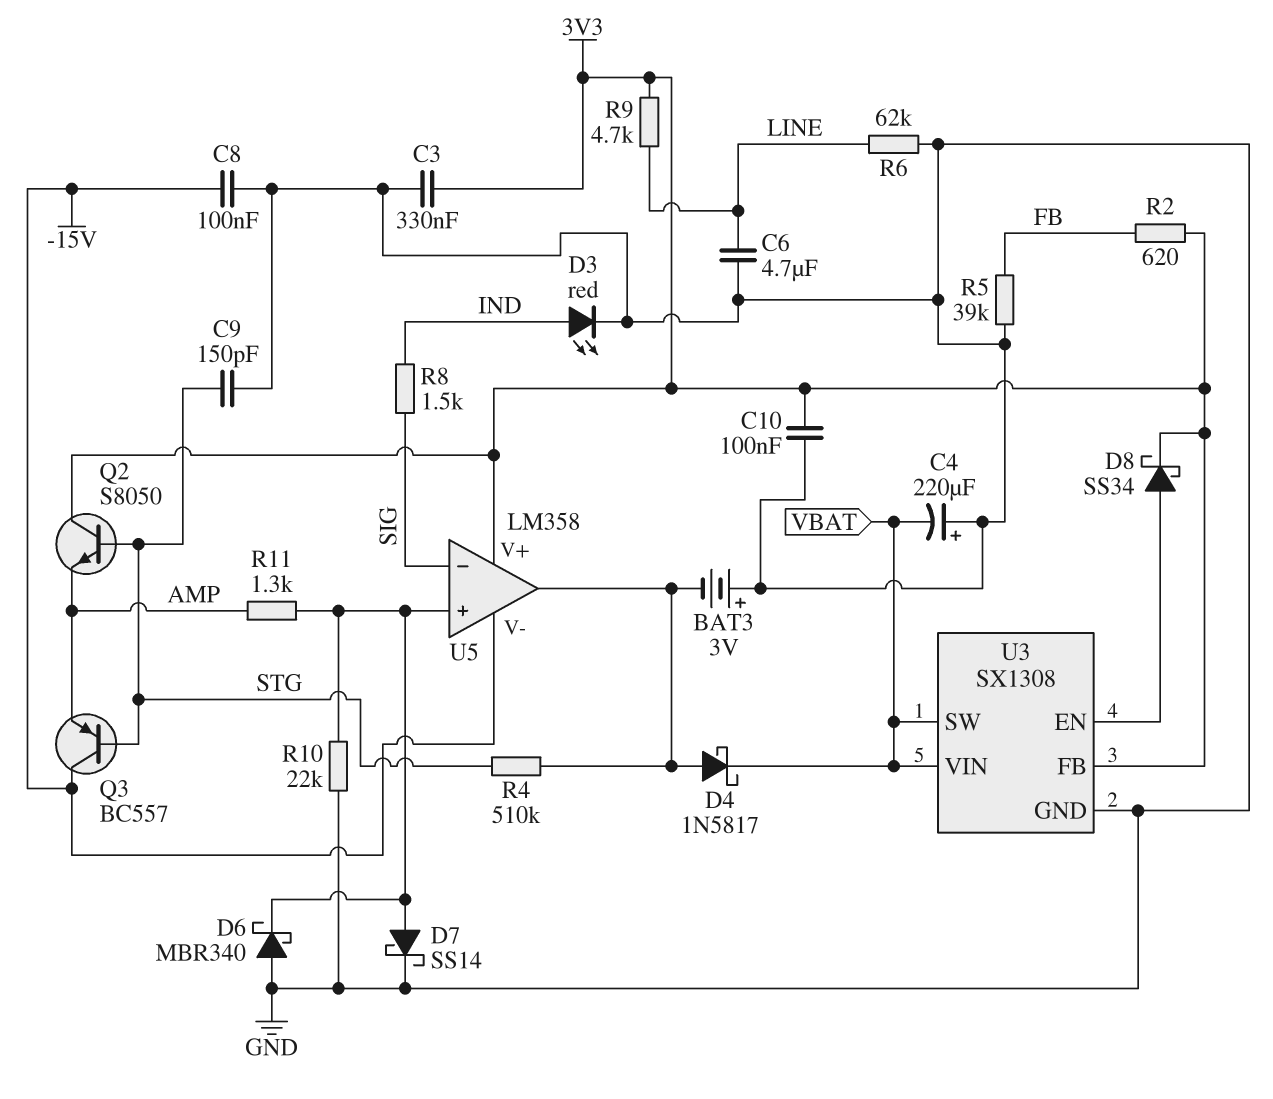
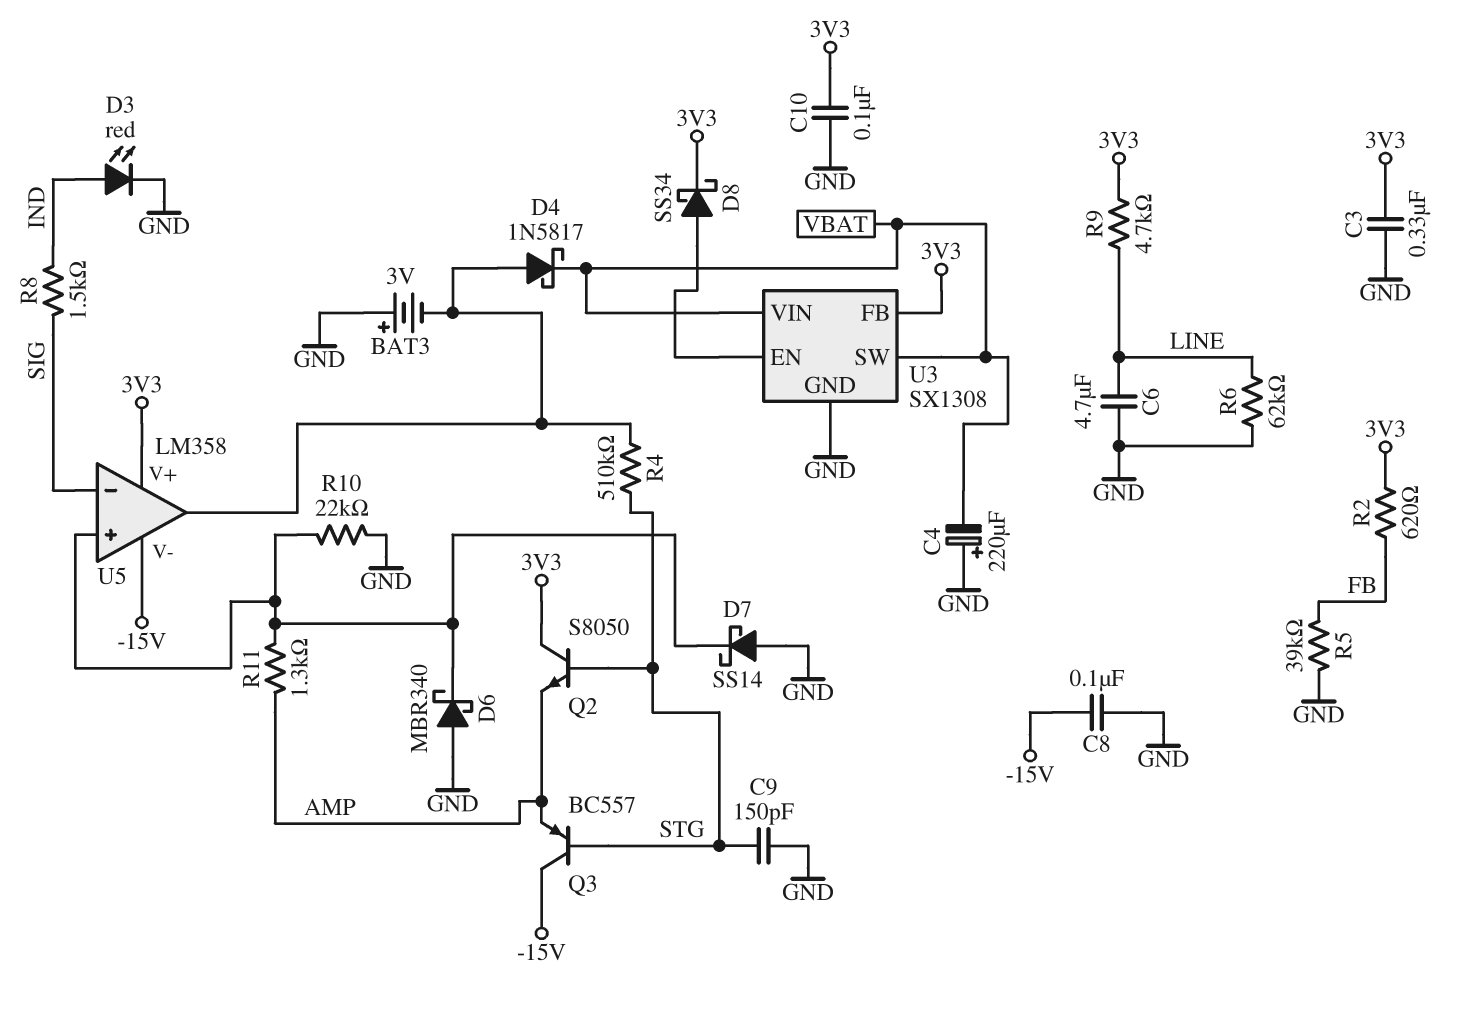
D7: schottky SS14 (A U5/in+, K GND) -> schottky SS14 (A GND, K U5/in+)

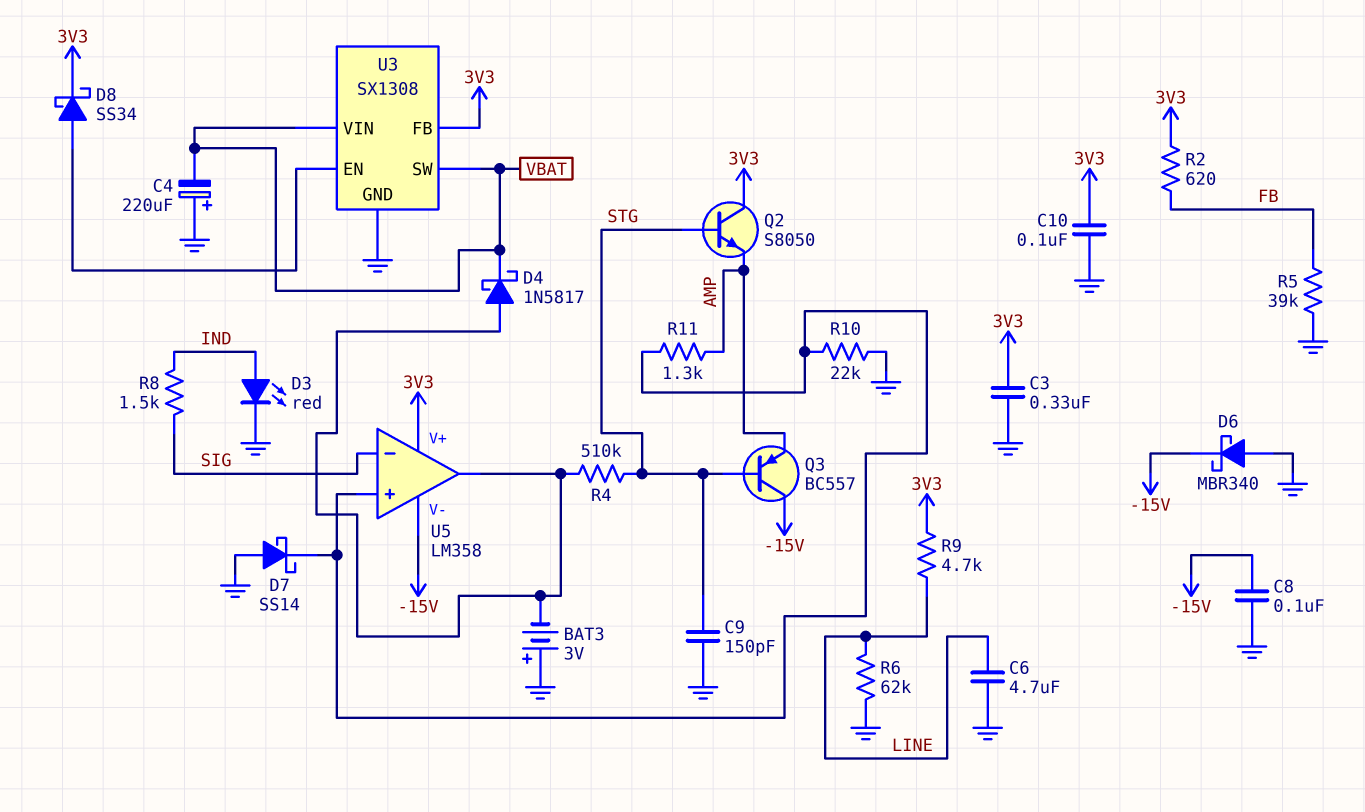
D6: schottky MBR340 (A GND, K U5/in+) -> schottky MBR340 (A GND, K -15V)

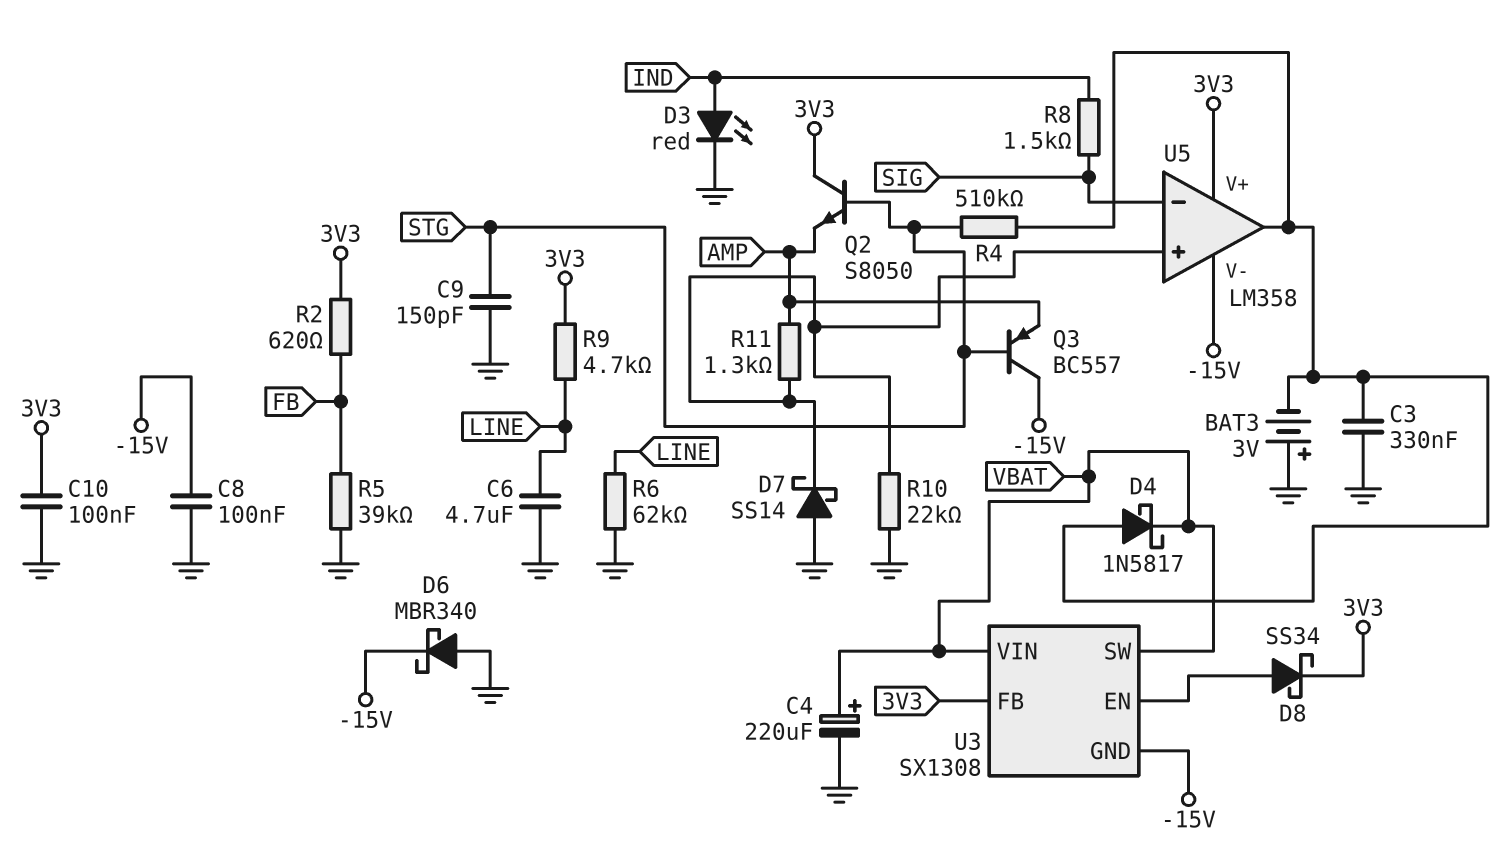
C3: 330nF (3V3, GND) -> 330nF (GND, U5/out)
C4: 220uF (plus GND, minus VBAT) -> 220uF (plus VBAT, minus GND)
U3 pin GND: GND -> -15V

